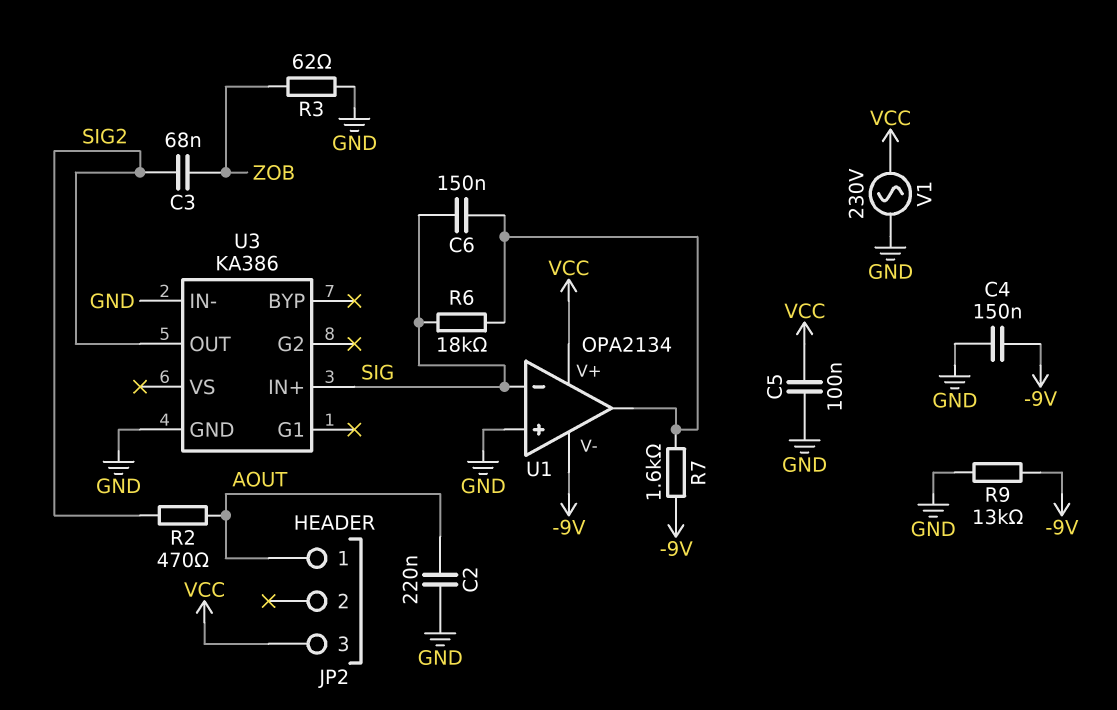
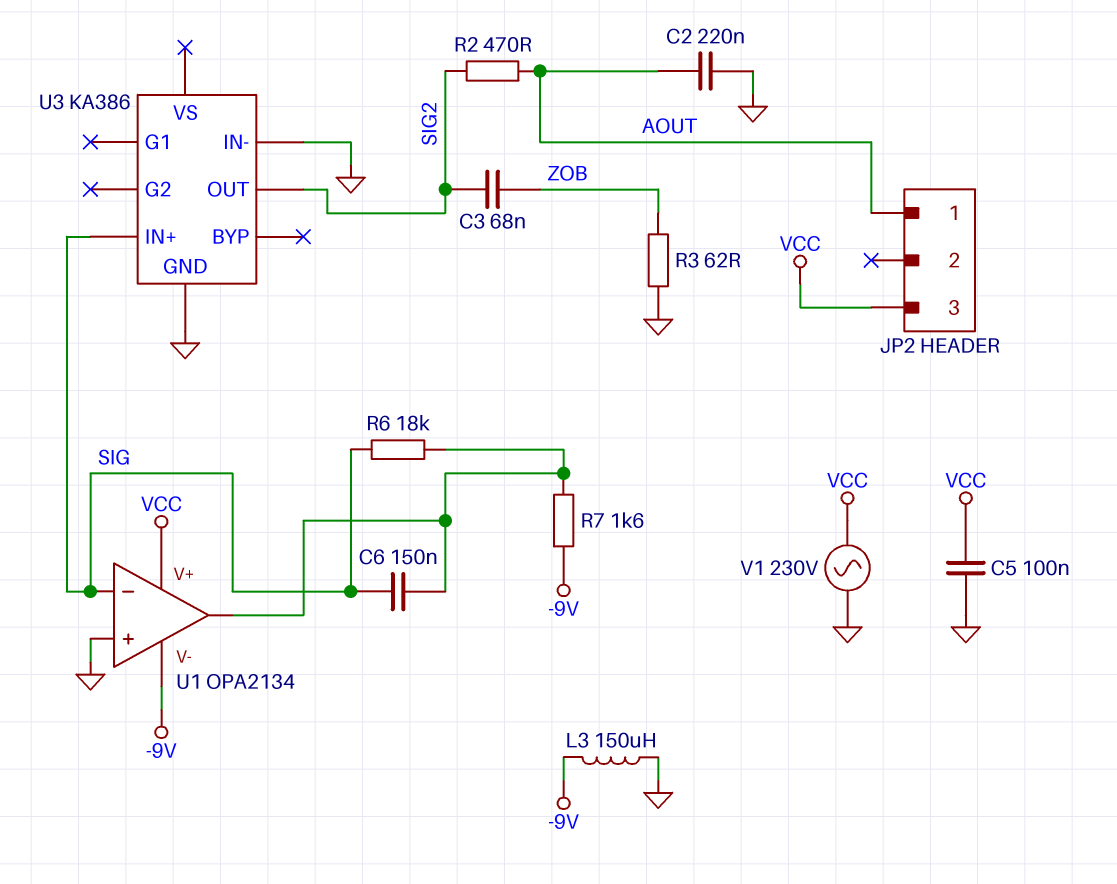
C4: 150nF (-9V, GND) -> none
L3: none -> 150uH (-9V, GND)
R9: 13k (-9V, GND) -> none

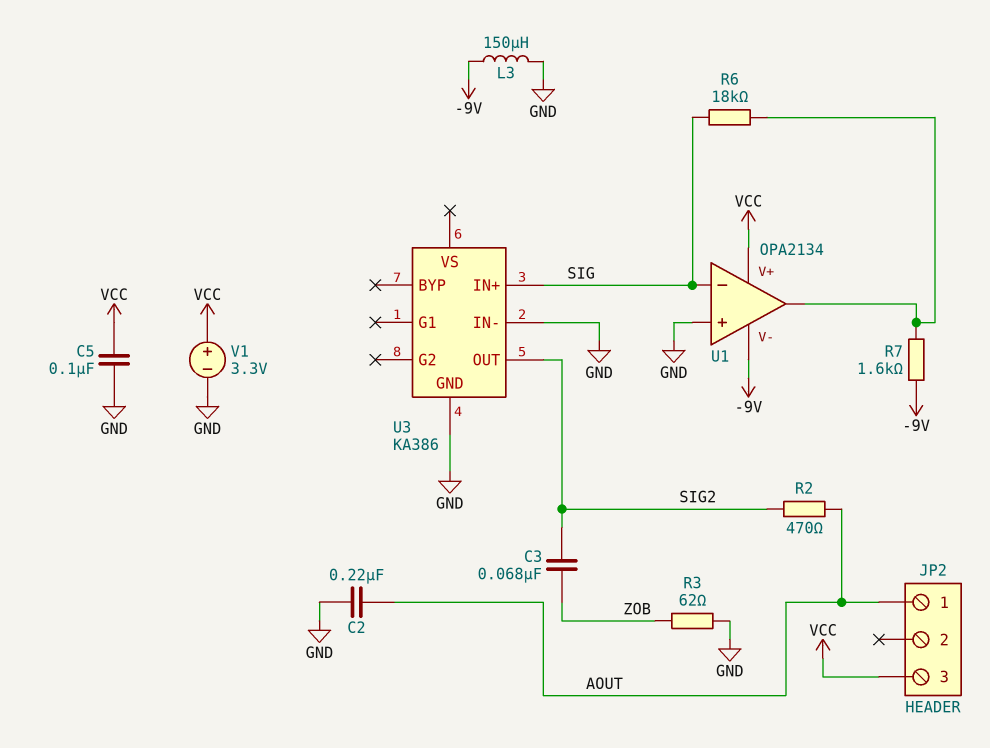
C6: 150nF (SIG, U1/out) -> none
V1: AC 230V (GND, VCC) -> 3.3V (plus VCC, minus GND)

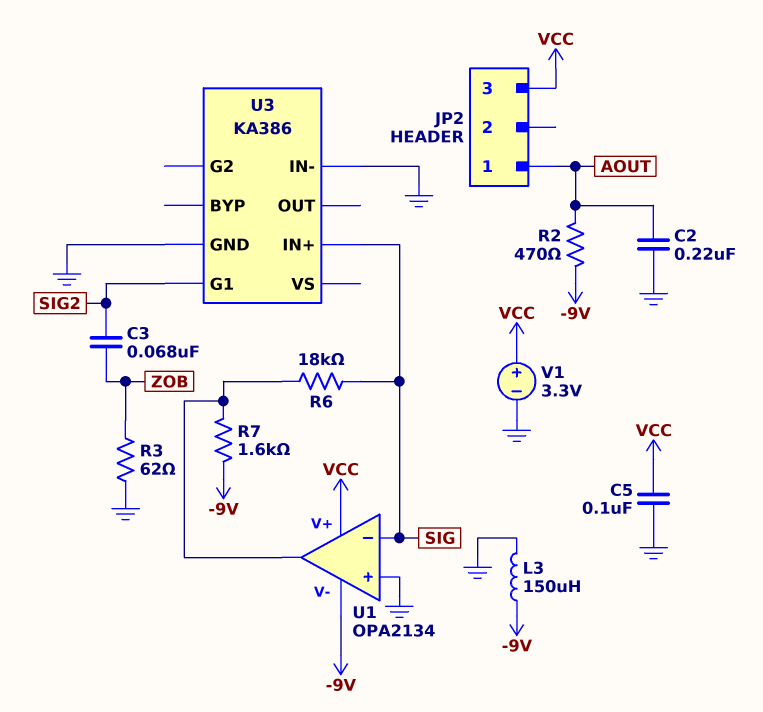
R2: 470 (AOUT, SIG2) -> 470 (-9V, AOUT)
U3 pin G1: none -> SIG2
U3 pin OUT: SIG2 -> none

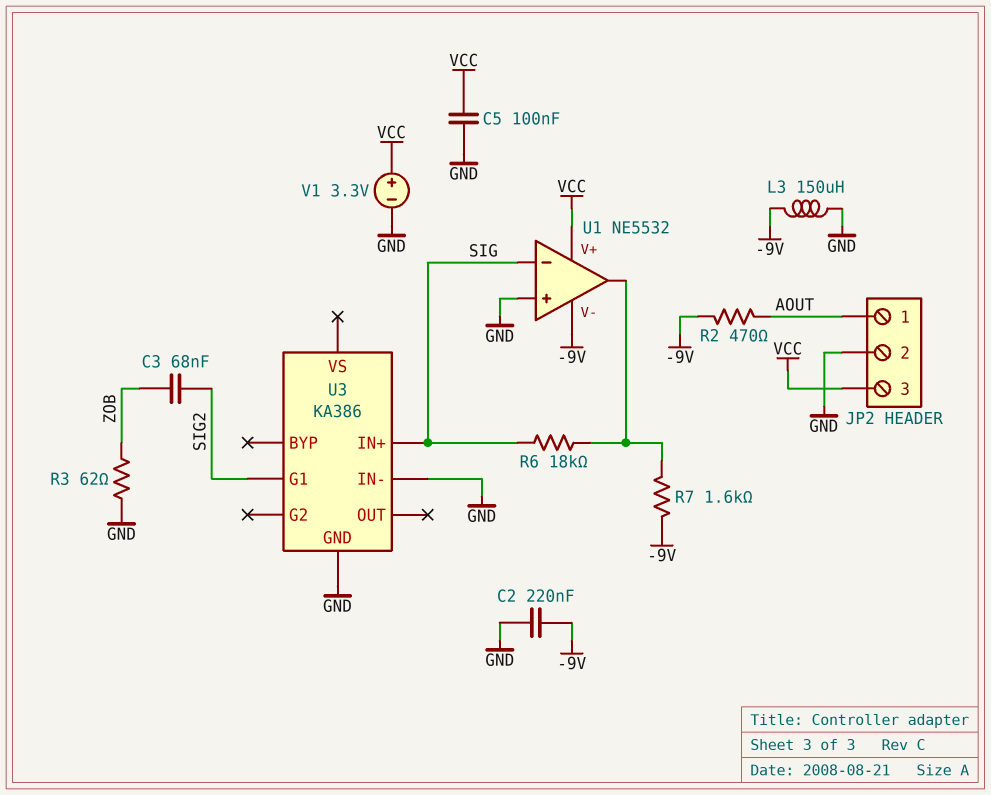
C2: 220nF (AOUT, GND) -> 220nF (-9V, GND)
JP2 pin 2: none -> GND
U1: OPA2134 -> NE5532

